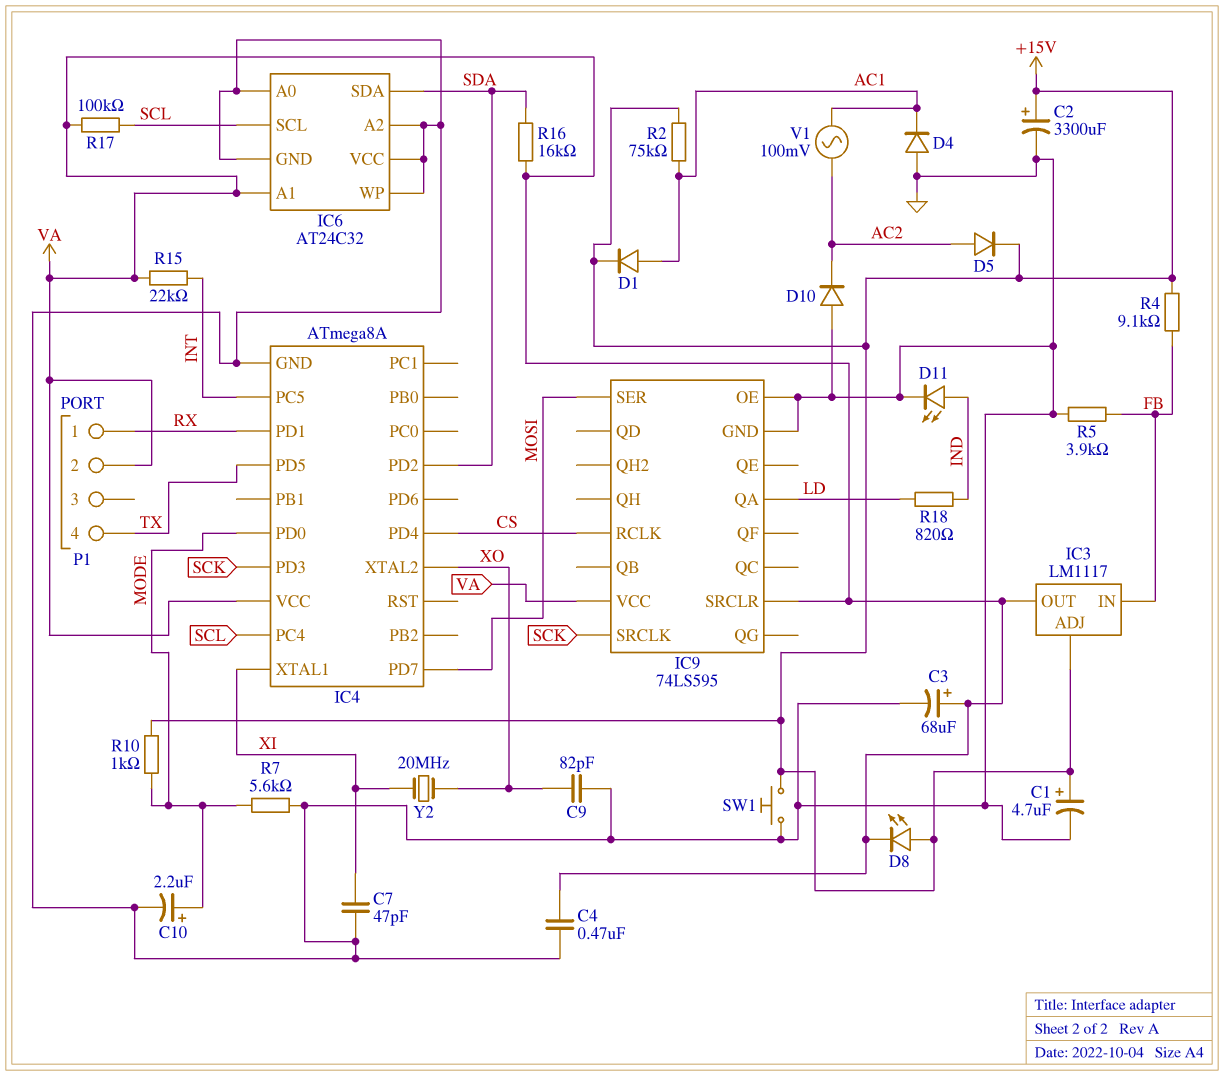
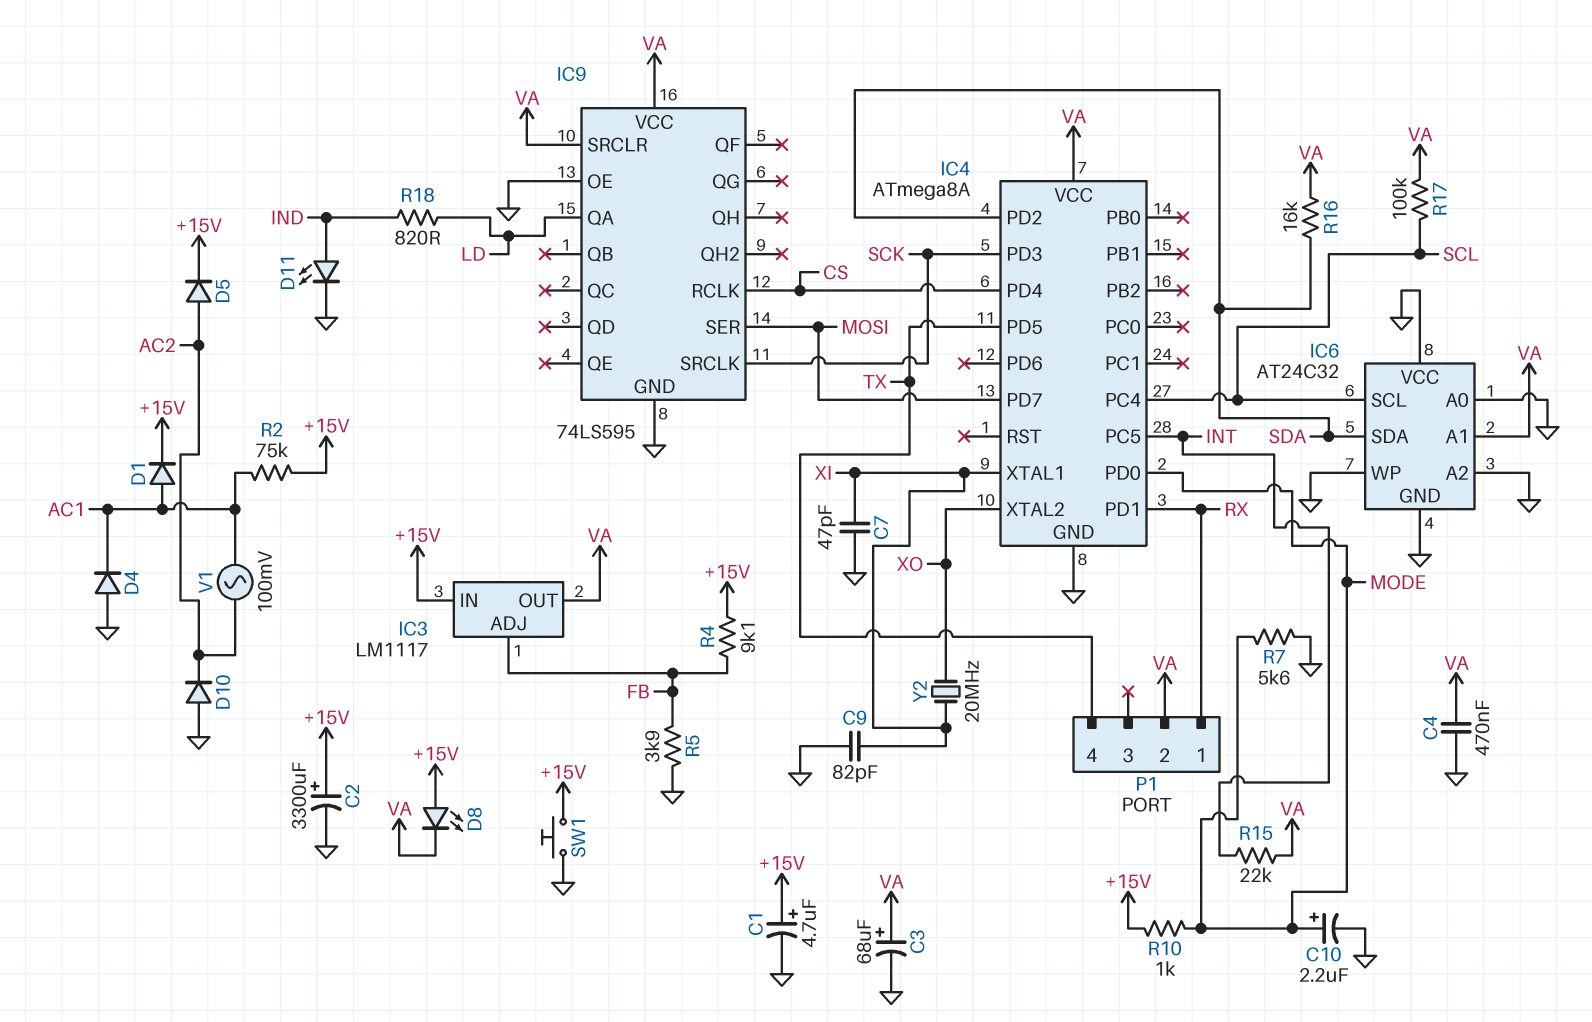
C9: 82pF (GND, XO) -> 82pF (GND, XI)
IC3 pin ADJ: +15V -> FB
IC3 pin IN: FB -> +15V

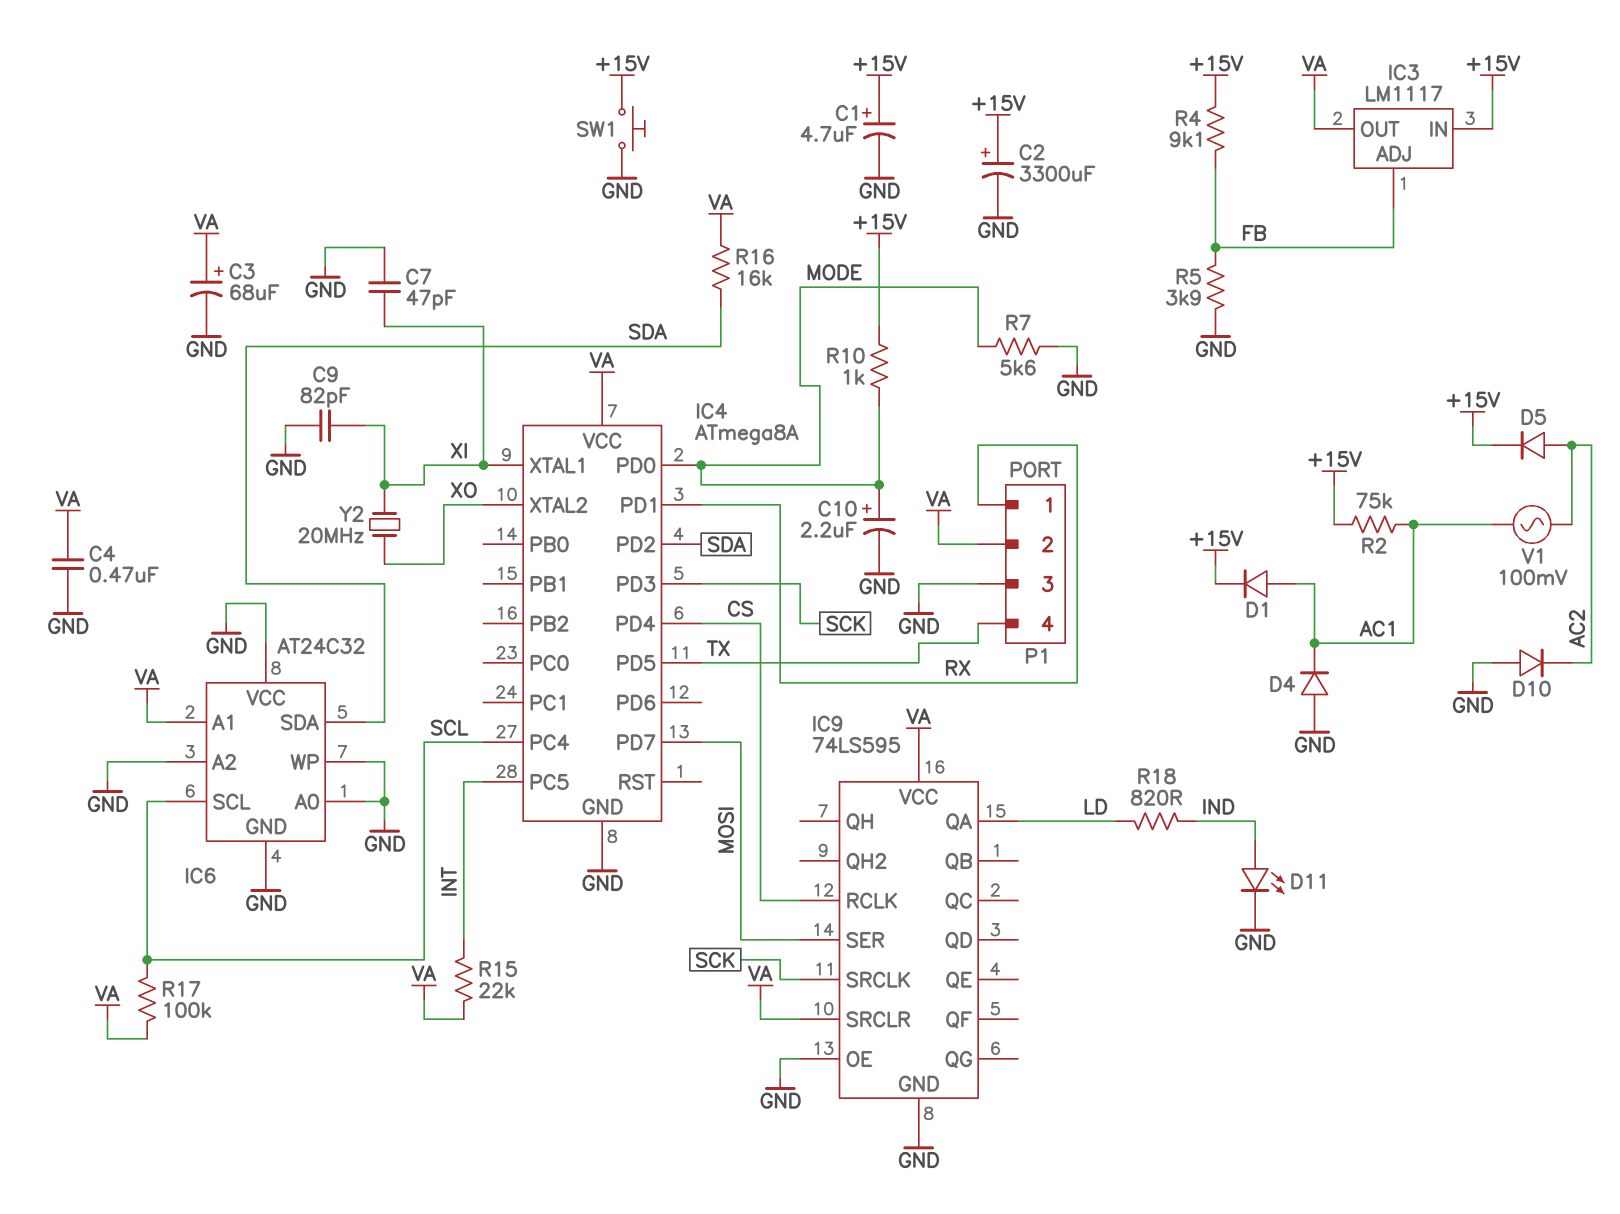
D8: LED (A +15V, K VA) -> none
P1 pin 3: none -> GND

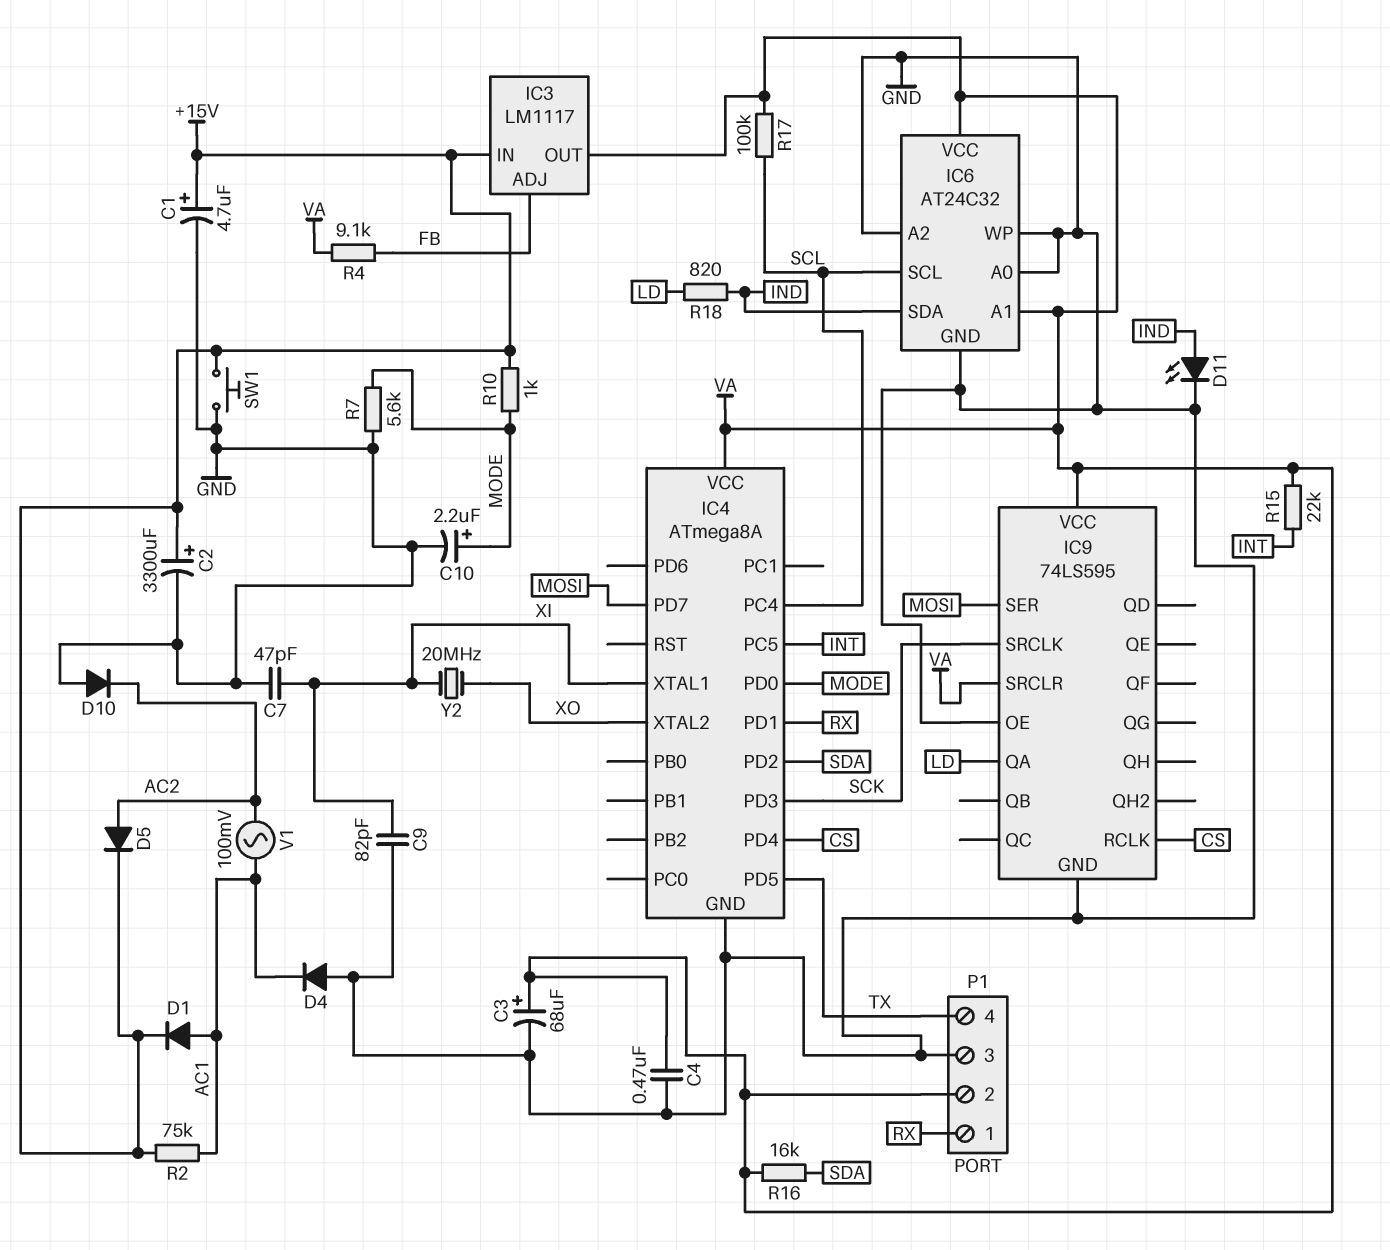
IC6 pin SDA: SDA -> IND
IC6 pin VCC: GND -> VA
R4: 9.1k (+15V, FB) -> 9.1k (FB, VA)
R5: 3.9k (FB, GND) -> none

